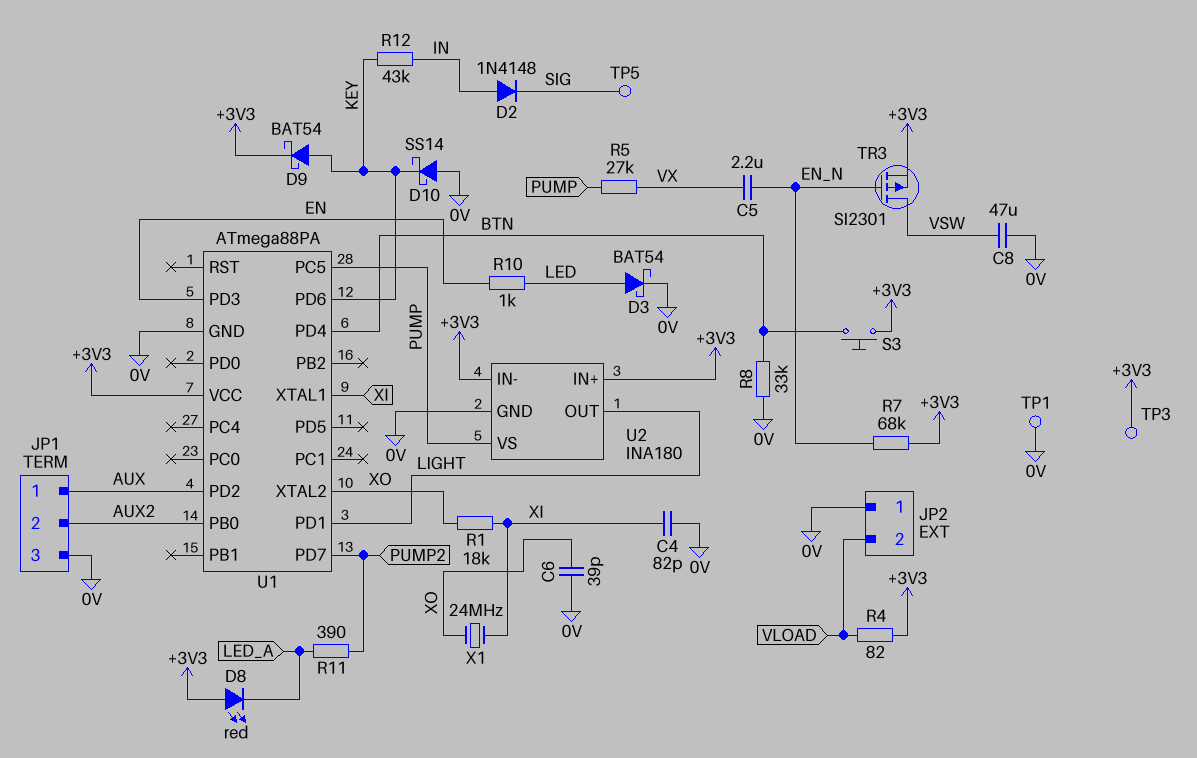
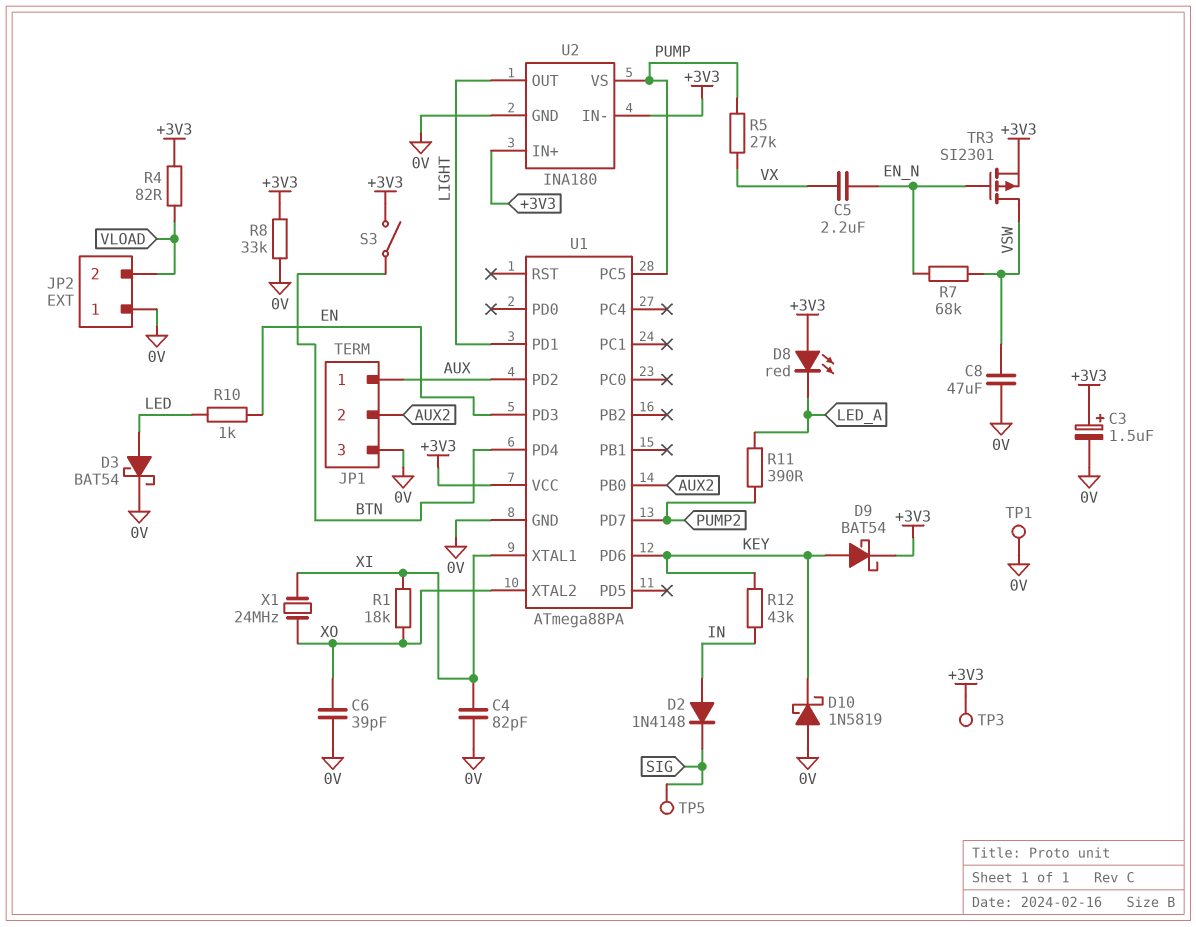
C3: none -> 1.5uF (plus +3V3, minus 0V)
D10: schottky SS14 (A 0V, K KEY) -> schottky 1N5819 (A 0V, K KEY)
R7: 68k (+3V3, EN_N) -> 68k (EN_N, VSW)
R8: 33k (0V, BTN) -> 33k (+3V3, 0V)
S3: button (+3V3, BTN) -> switch (+3V3, BTN)

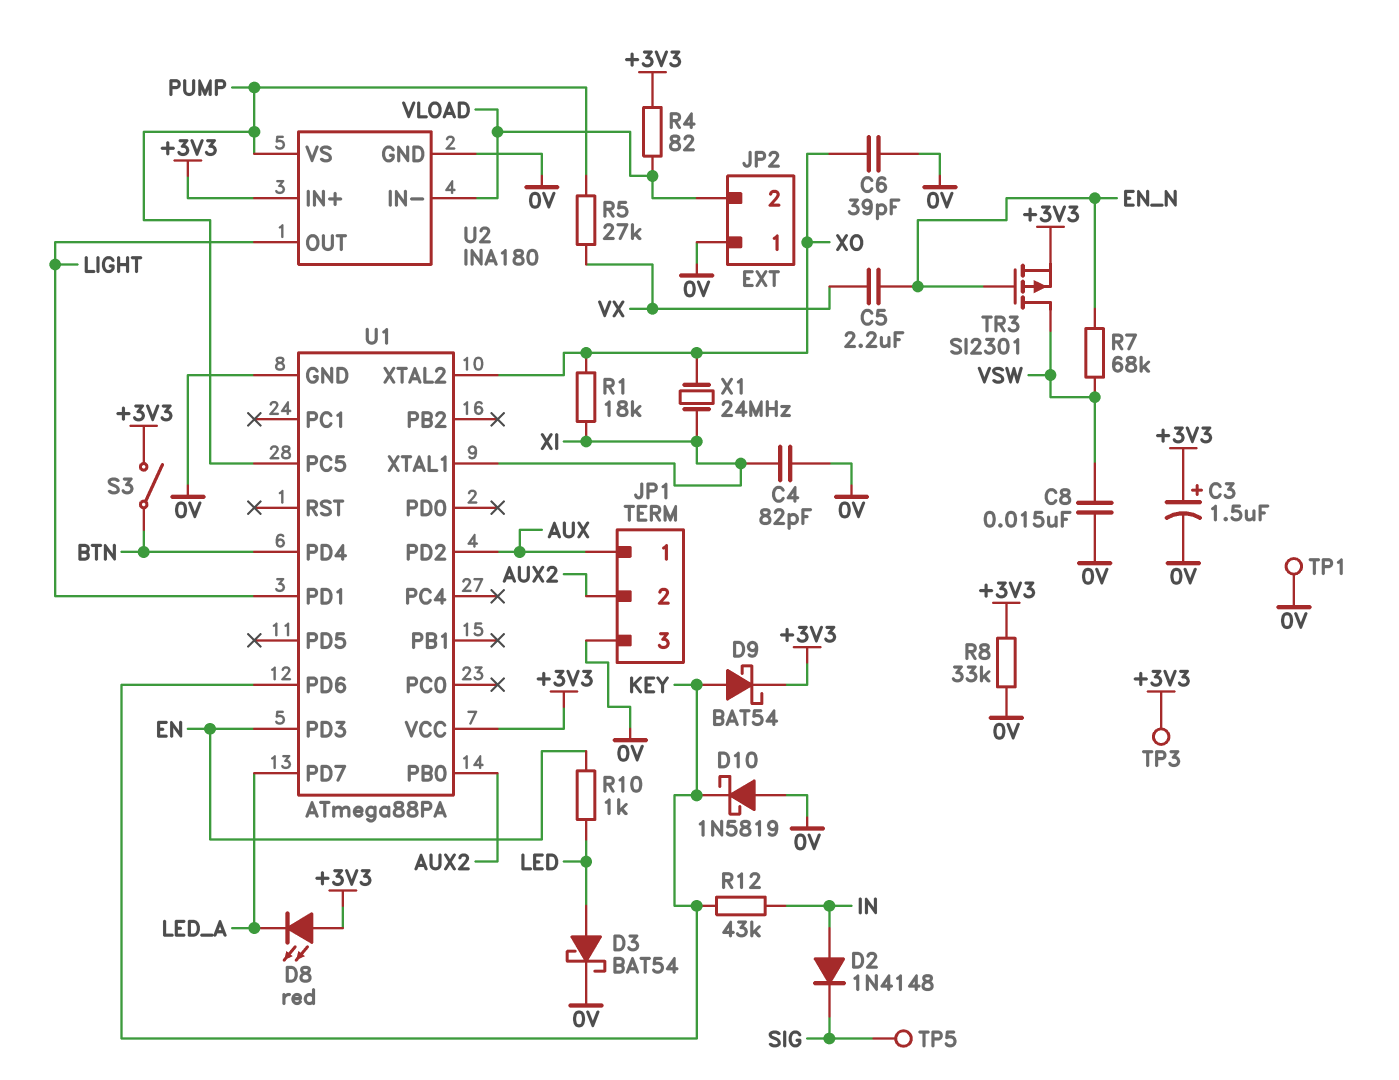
C8: 47uF (0V, VSW) -> 15nF (0V, VSW)
R11: 390 (LED_A, PUMP2) -> none
U1 pin PD7: PUMP2 -> LED_A
U2 pin IN-: +3V3 -> VLOAD

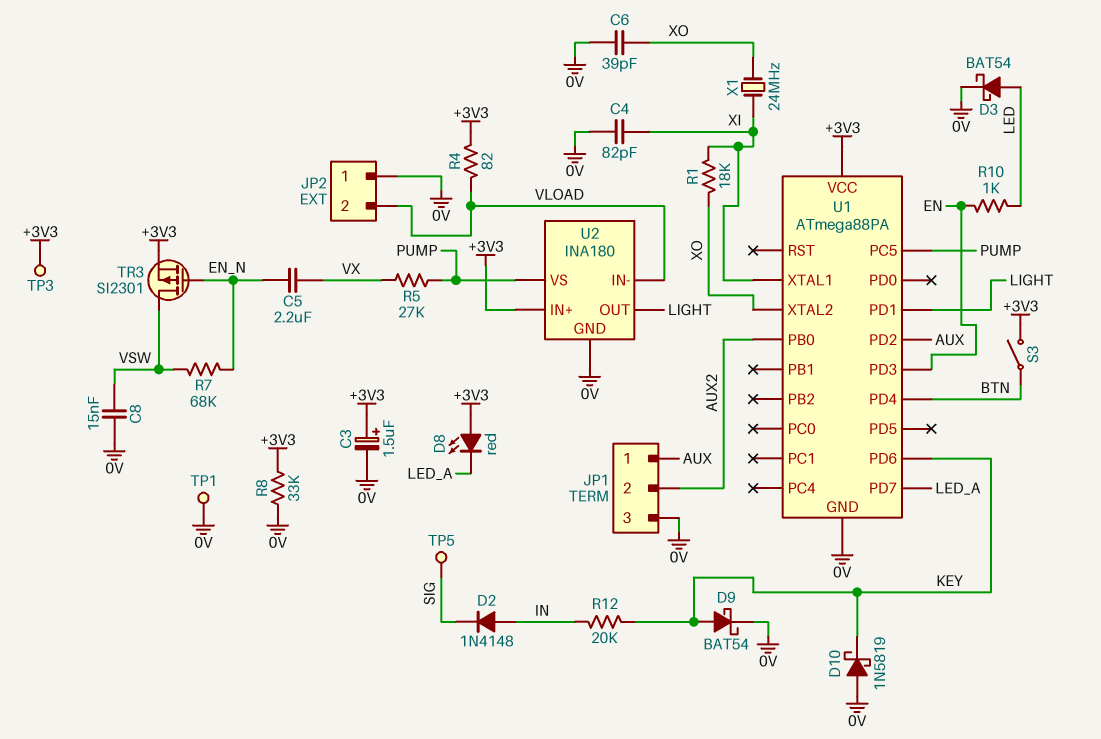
D9: schottky BAT54 (A KEY, K +3V3) -> schottky BAT54 (A KEY, K 0V)
R12: 43k (IN, KEY) -> 20k (IN, KEY)

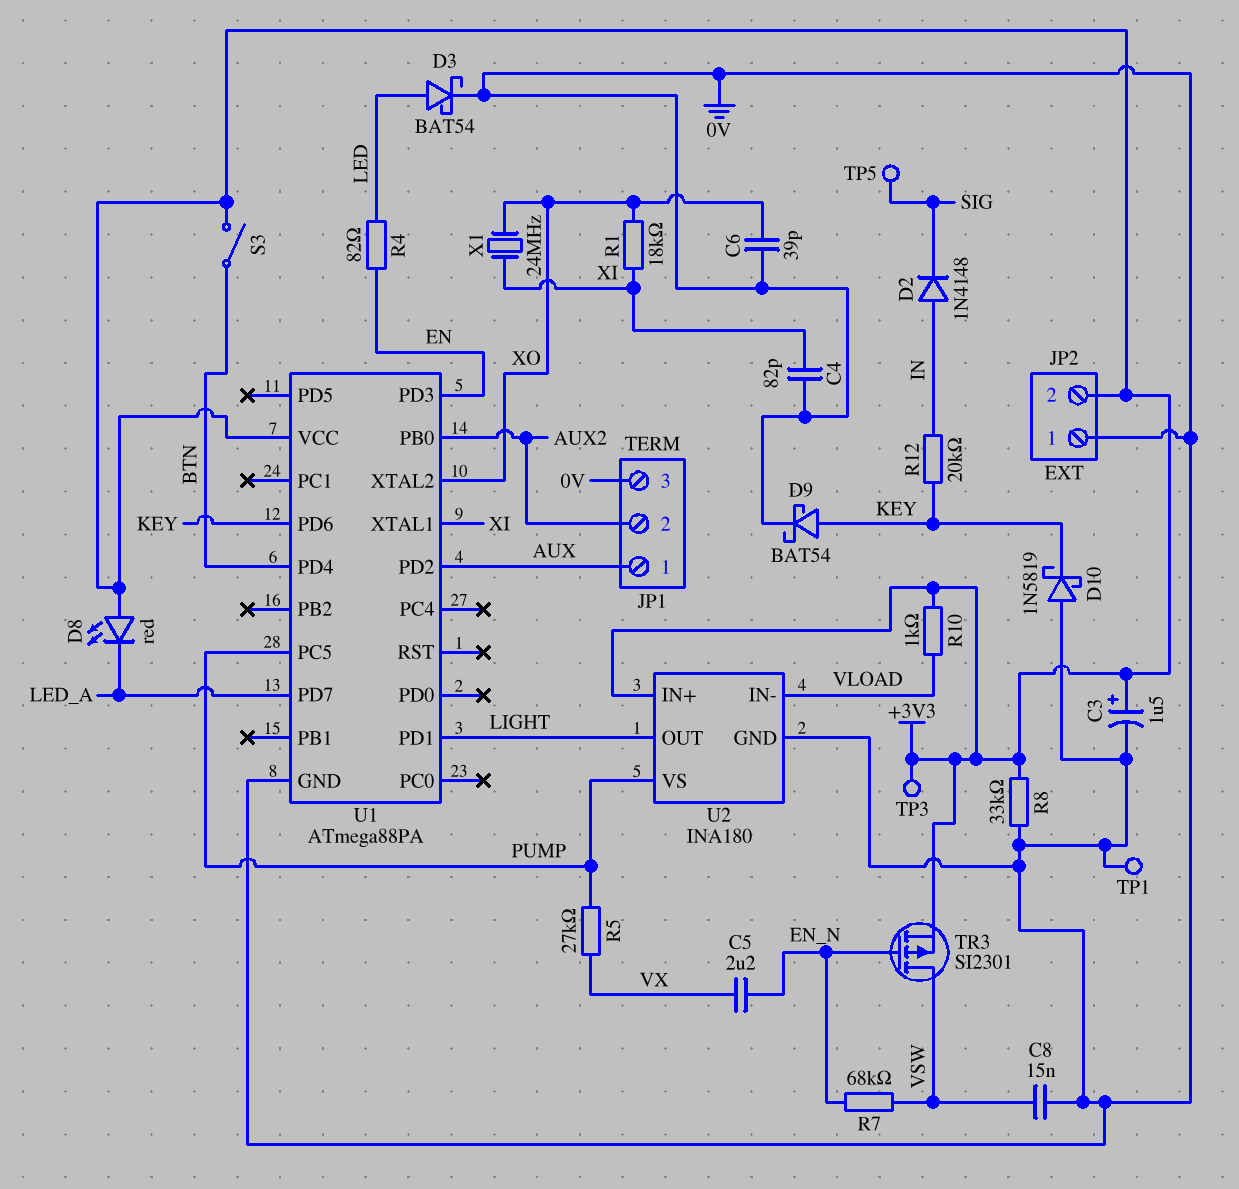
JP2 pin 2: VLOAD -> +3V3
R4: 82 (+3V3, VLOAD) -> 82 (EN, LED)
R10: 1k (EN, LED) -> 1k (+3V3, VLOAD)

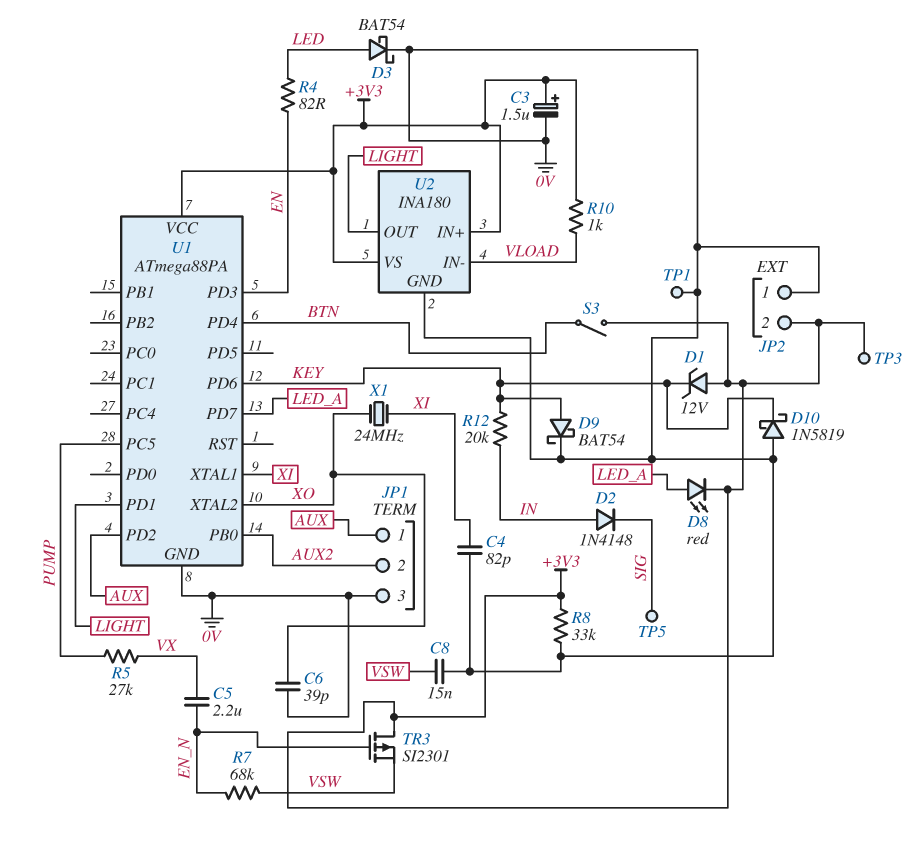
D1: none -> zener 12V (A +3V3, K KEY)
D8: LED red (A +3V3, K LED_A) -> LED red (A LED_A, K +3V3)
R1: 18k (XI, XO) -> none
TR3: PMOS SI2301 (G EN_N, D VSW, S +3V3) -> PMOS SI2301 (G EN_N, D +3V3, S VSW)
U2 pin VS: PUMP -> +3V3

